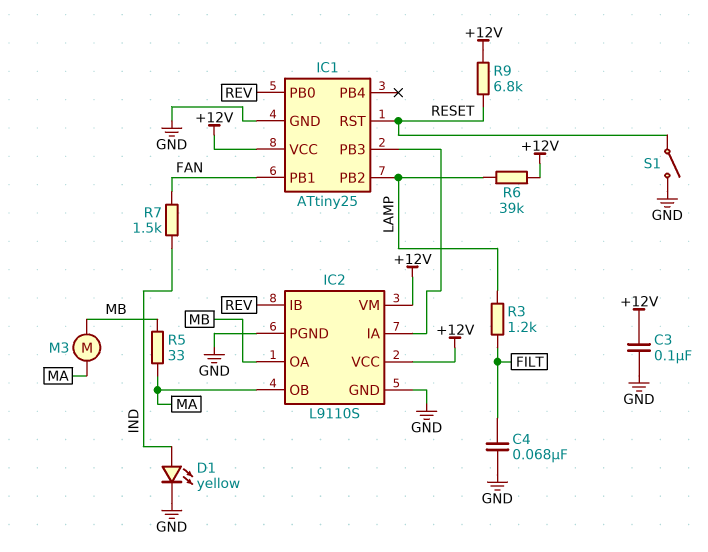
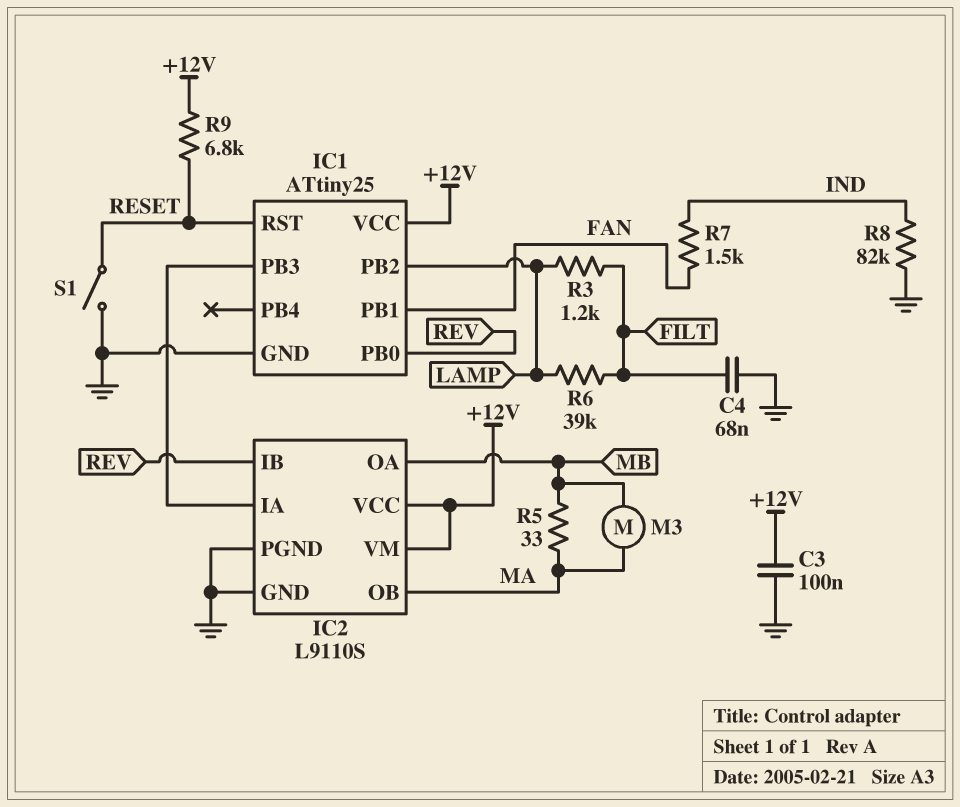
D1: LED yellow (A IND, K GND) -> none
R6: 39k (+12V, LAMP) -> 39k (FILT, LAMP)
R8: none -> 82k (GND, IND)

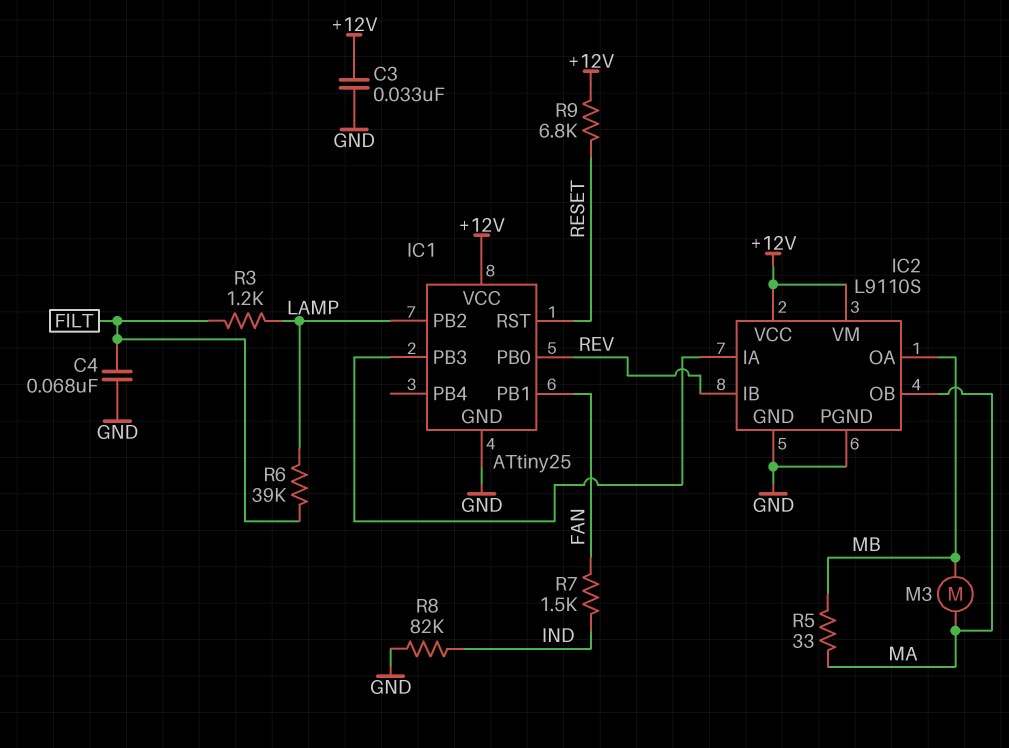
C3: 100nF (+12V, GND) -> 33nF (+12V, GND)
S1: switch (GND, RESET) -> none

